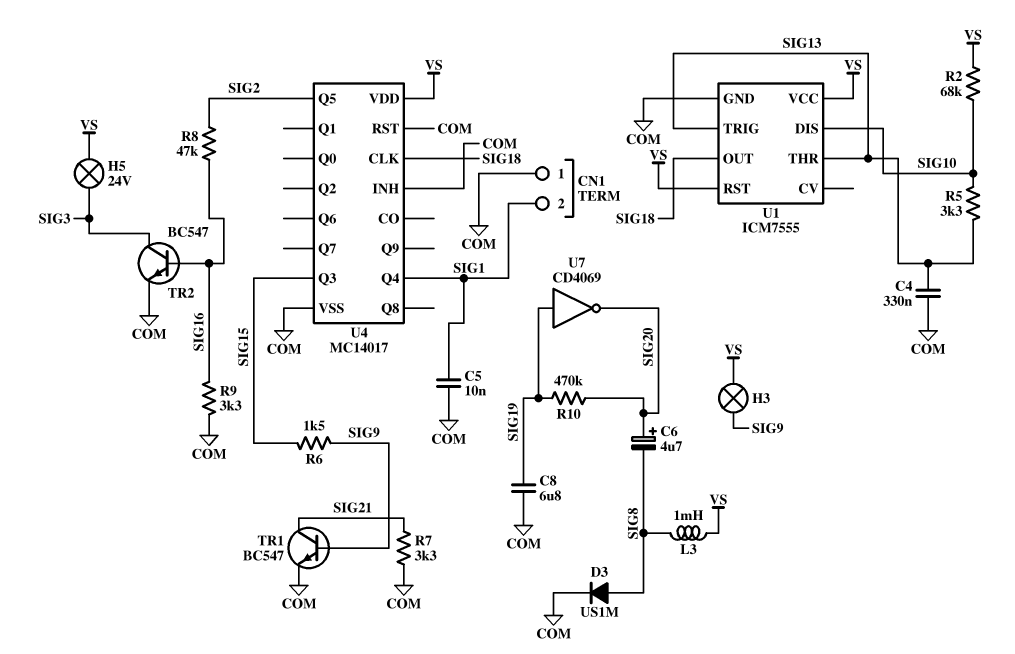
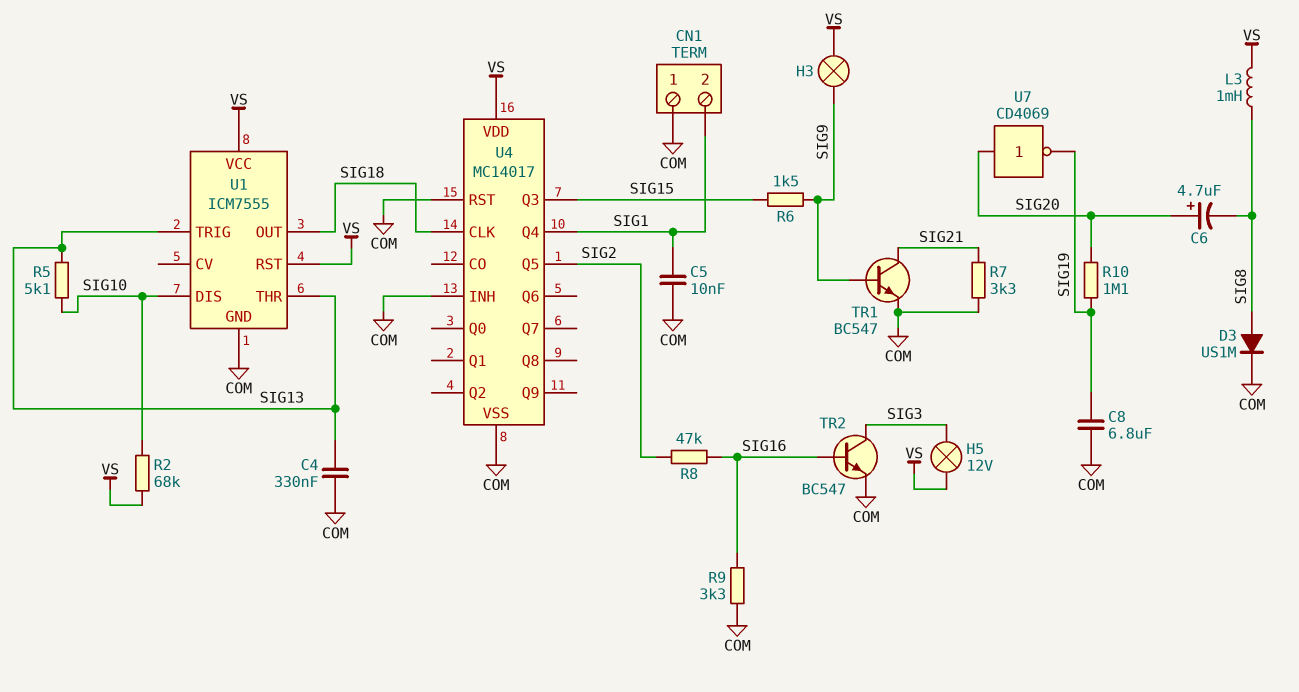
H5: lamp 24V (SIG3, VS) -> lamp 12V (SIG3, VS)
R5: 3.3k (SIG10, SIG13) -> 5.1k (SIG10, SIG13)
R10: 470k (SIG19, SIG20) -> 1.1M (SIG19, SIG20)
U7: NOT CD4069 (in SIG19, out SIG20) -> NOT CD4069 (in SIG20, out SIG19)

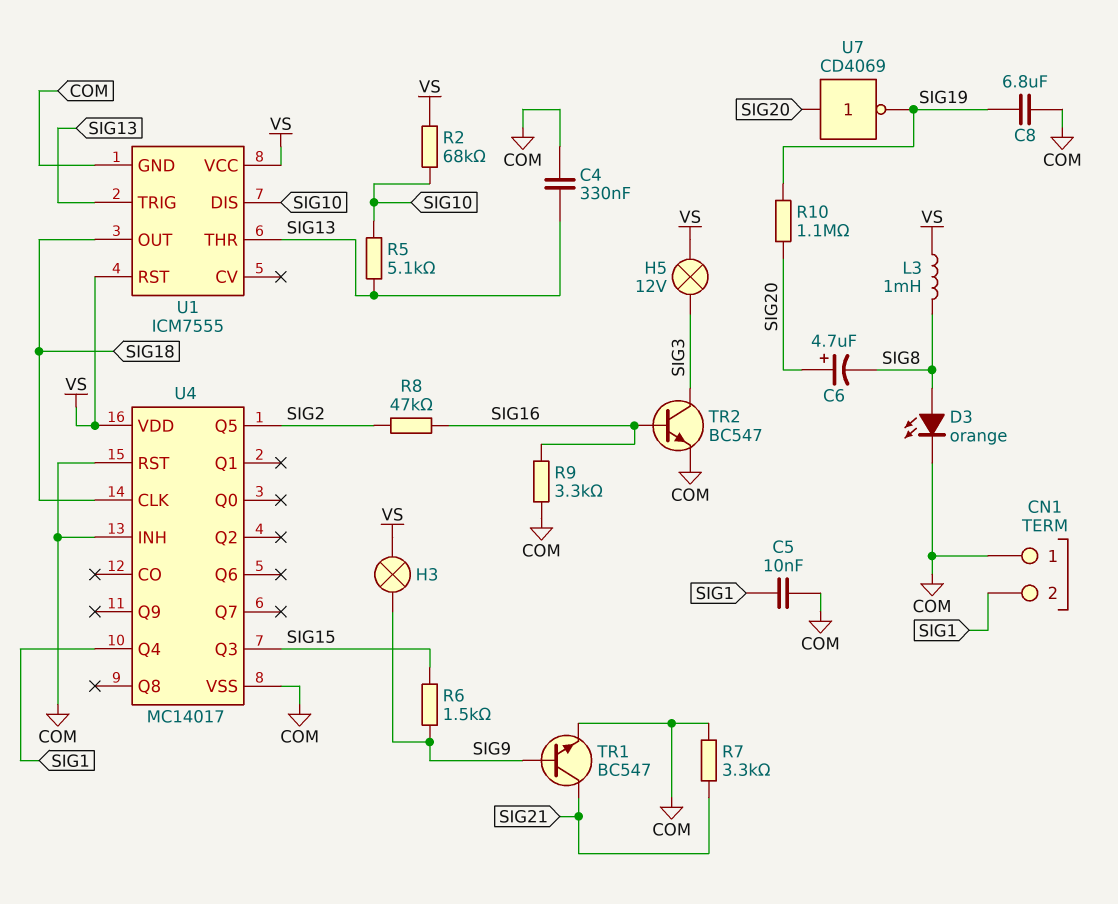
D3: diode US1M (A SIG8, K COM) -> LED orange (A SIG8, K COM)

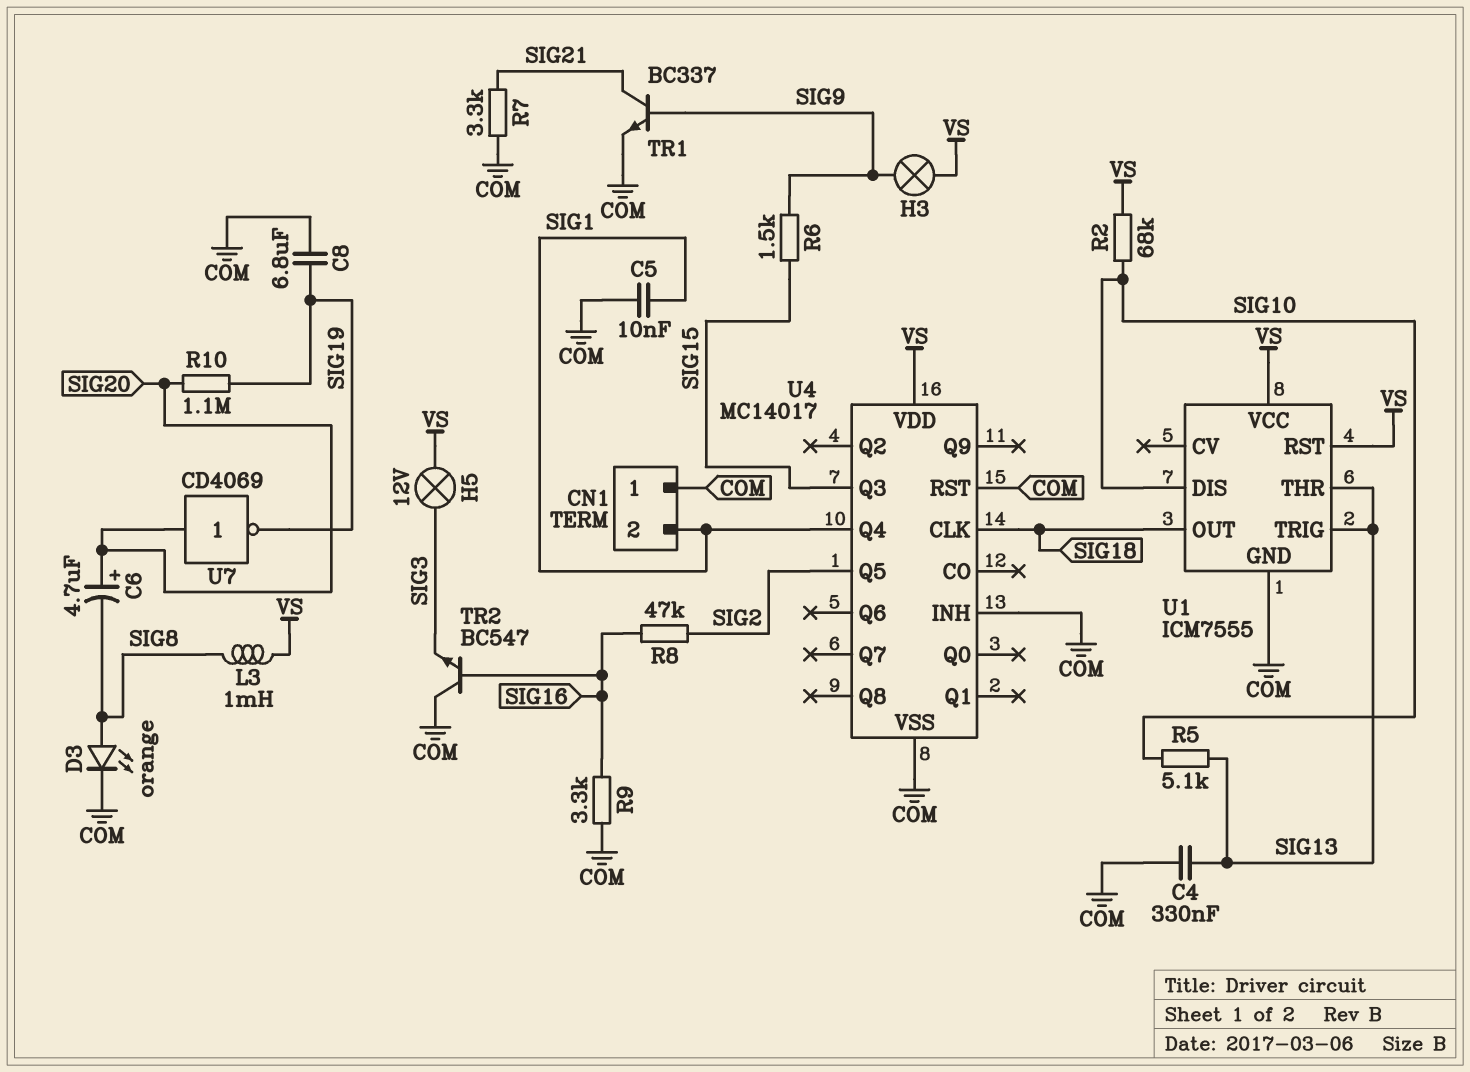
TR1: NPN BC547 (B SIG9, C SIG21, E COM) -> NPN BC337 (B SIG9, C SIG21, E COM)
TR2: NPN BC547 (B SIG16, C SIG3, E COM) -> NPN BC547 (B SIG16, C COM, E SIG3)

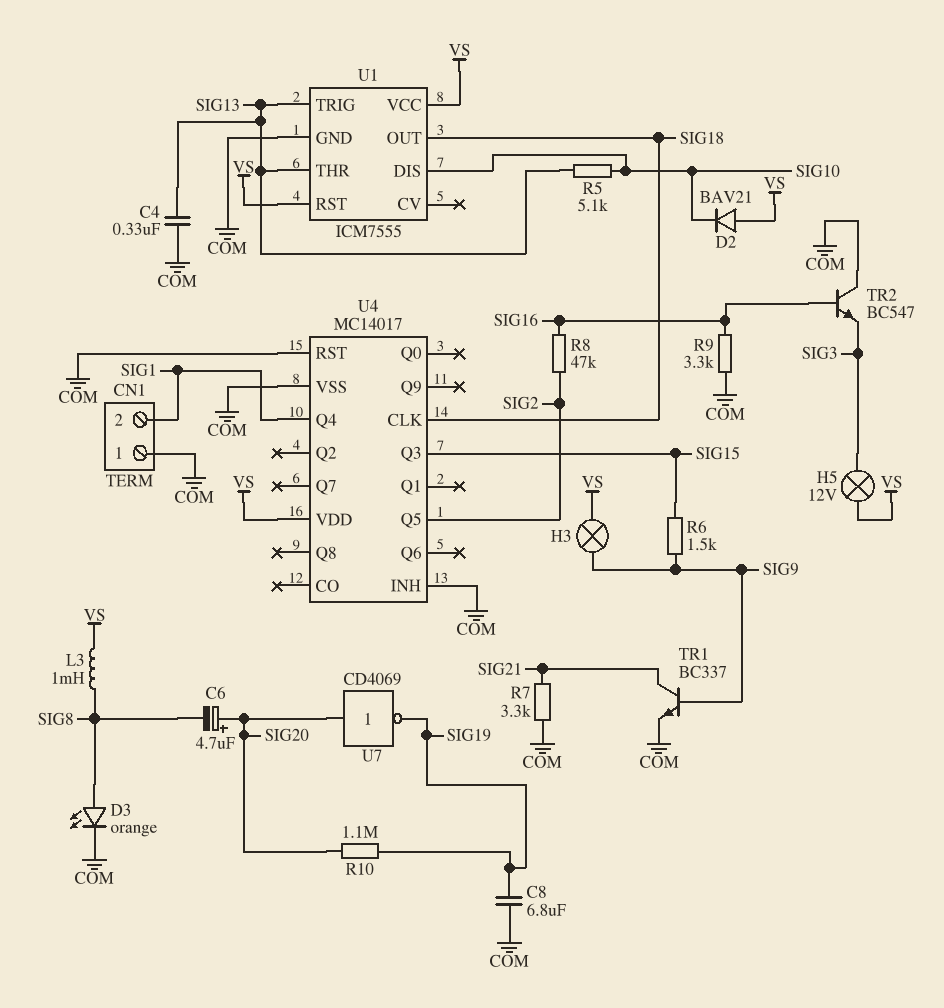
C5: 10nF (COM, SIG1) -> none
D2: none -> diode BAV21 (A VS, K SIG10)
R2: 68k (SIG10, VS) -> none

